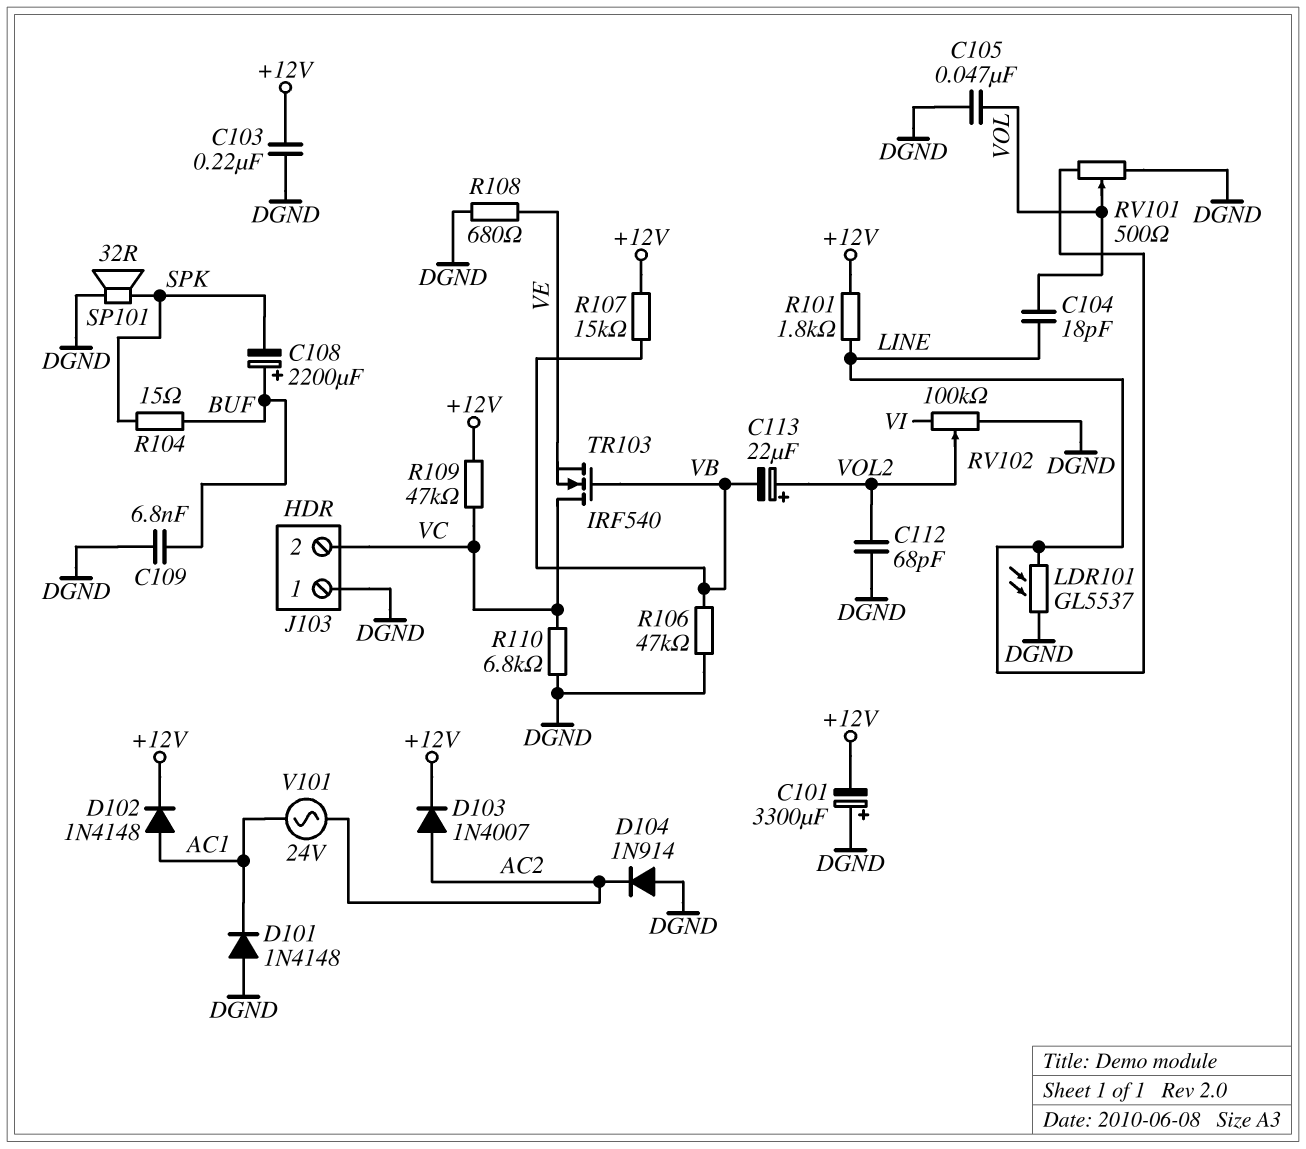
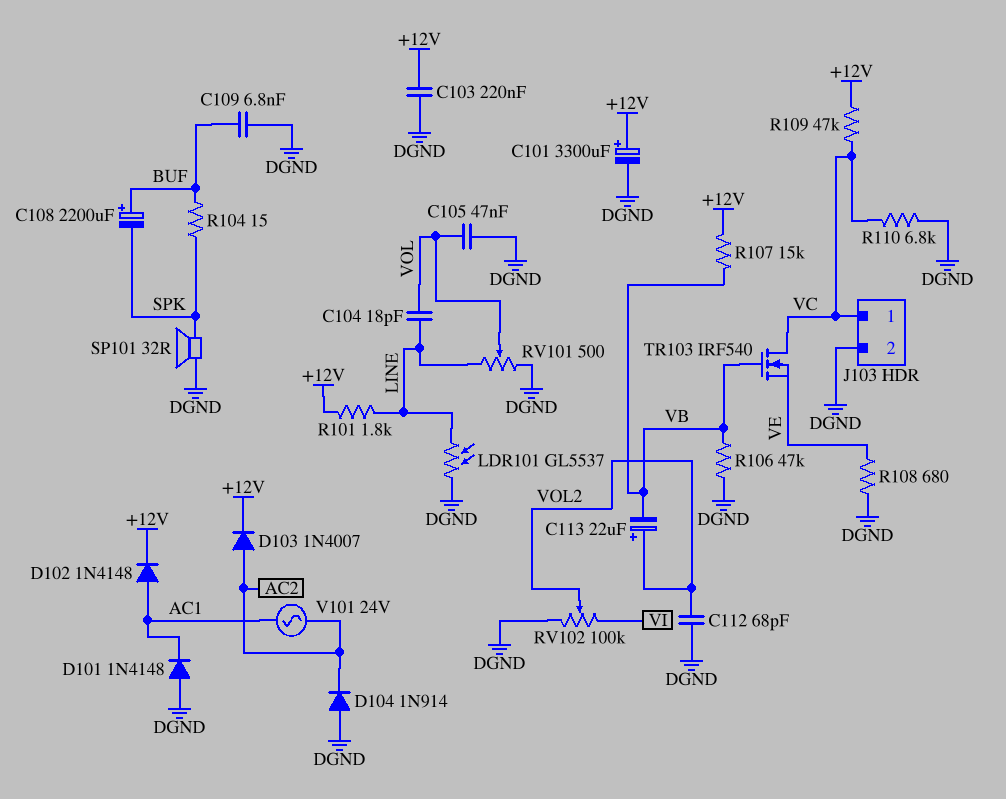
C101: 3300uF (plus DGND, minus +12V) -> 3300uF (plus +12V, minus DGND)
J103 pin 1: DGND -> VC
J103 pin 2: VC -> DGND

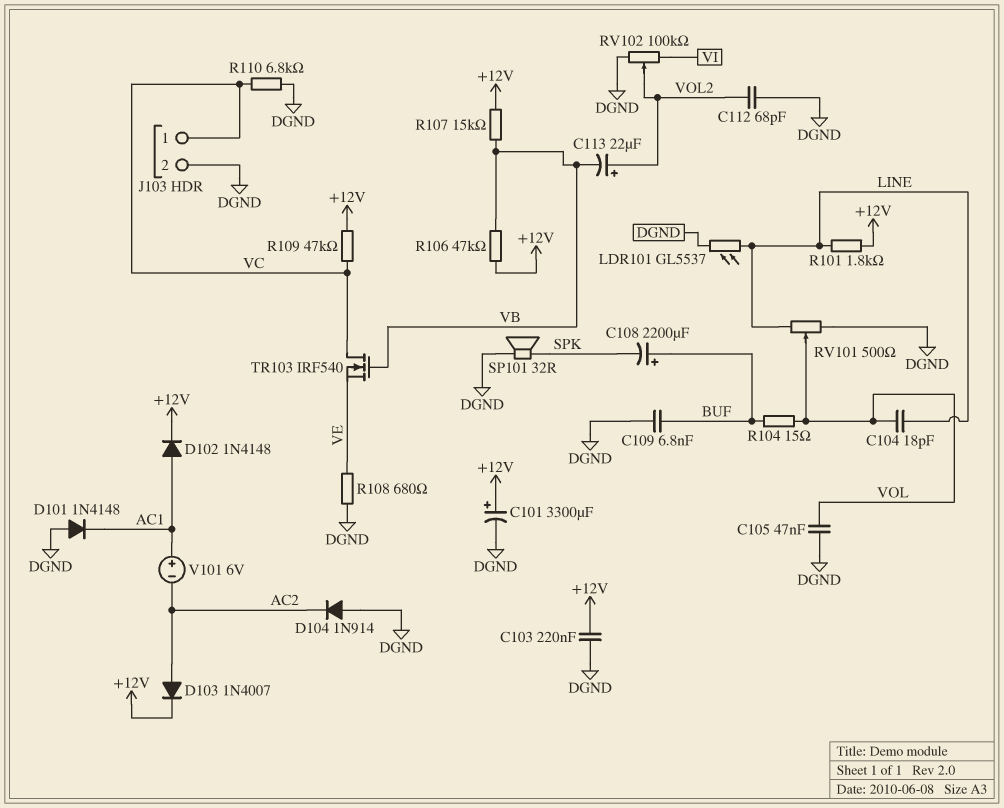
R104: 15 (BUF, SPK) -> 15 (BUF, VOL)
R106: 47k (DGND, VB) -> 47k (+12V, VB)
V101: AC 24V (AC1, AC2) -> 6V (plus AC1, minus AC2)

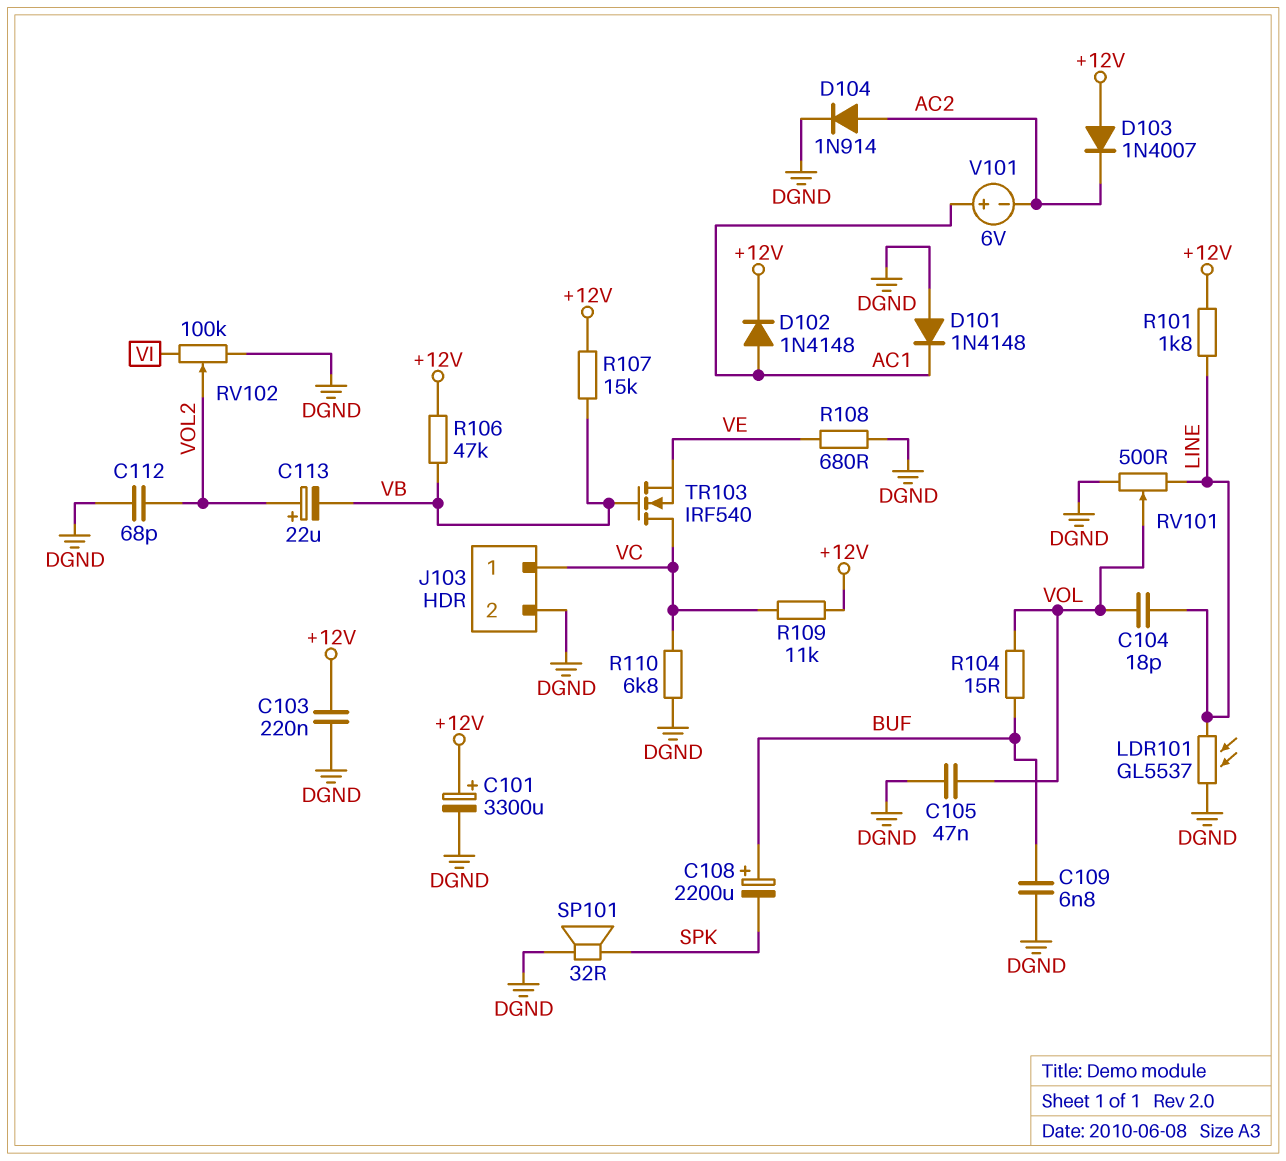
D103: diode 1N4007 (A AC2, K +12V) -> diode 1N4007 (A +12V, K AC2)
D104: diode 1N914 (A DGND, K AC2) -> diode 1N914 (A AC2, K DGND)
R109: 47k (+12V, VC) -> 11k (+12V, VC)

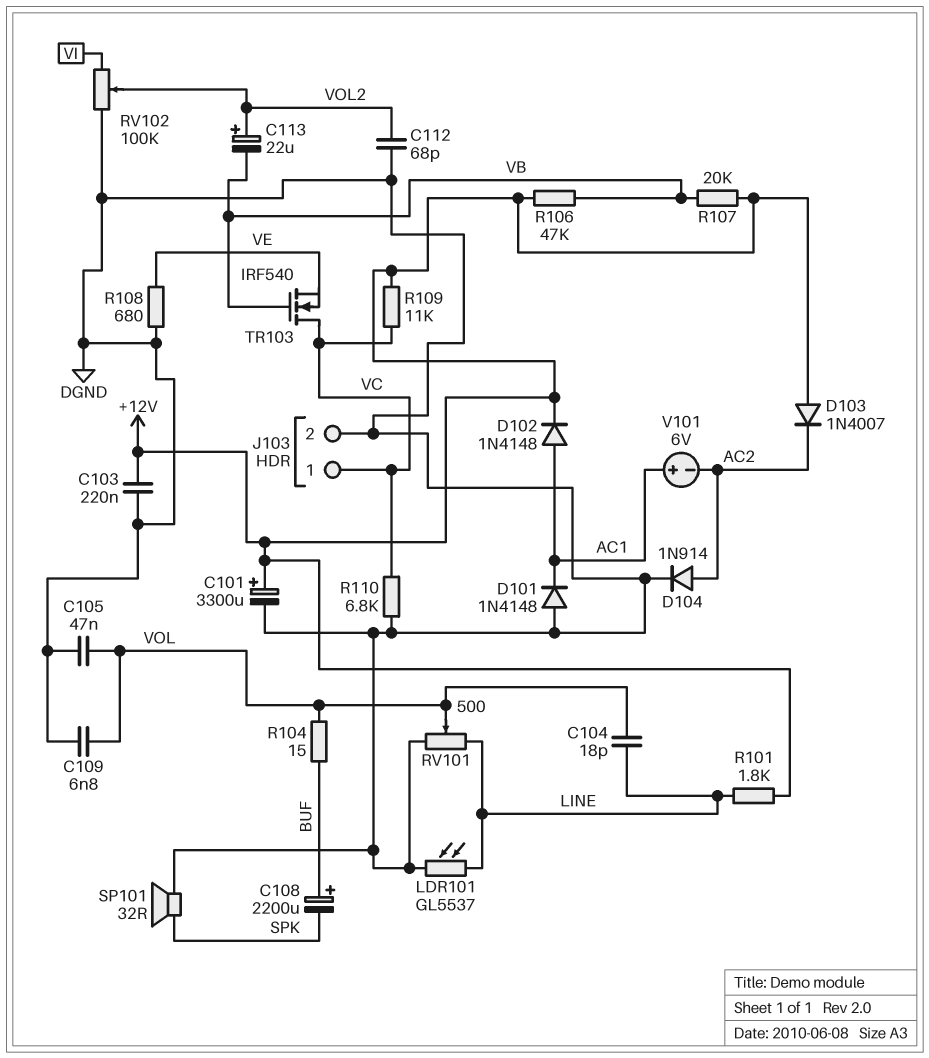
C109: 6.8nF (BUF, DGND) -> 6.8nF (DGND, VOL)
R107: 15k (+12V, VB) -> 20k (+12V, VB)

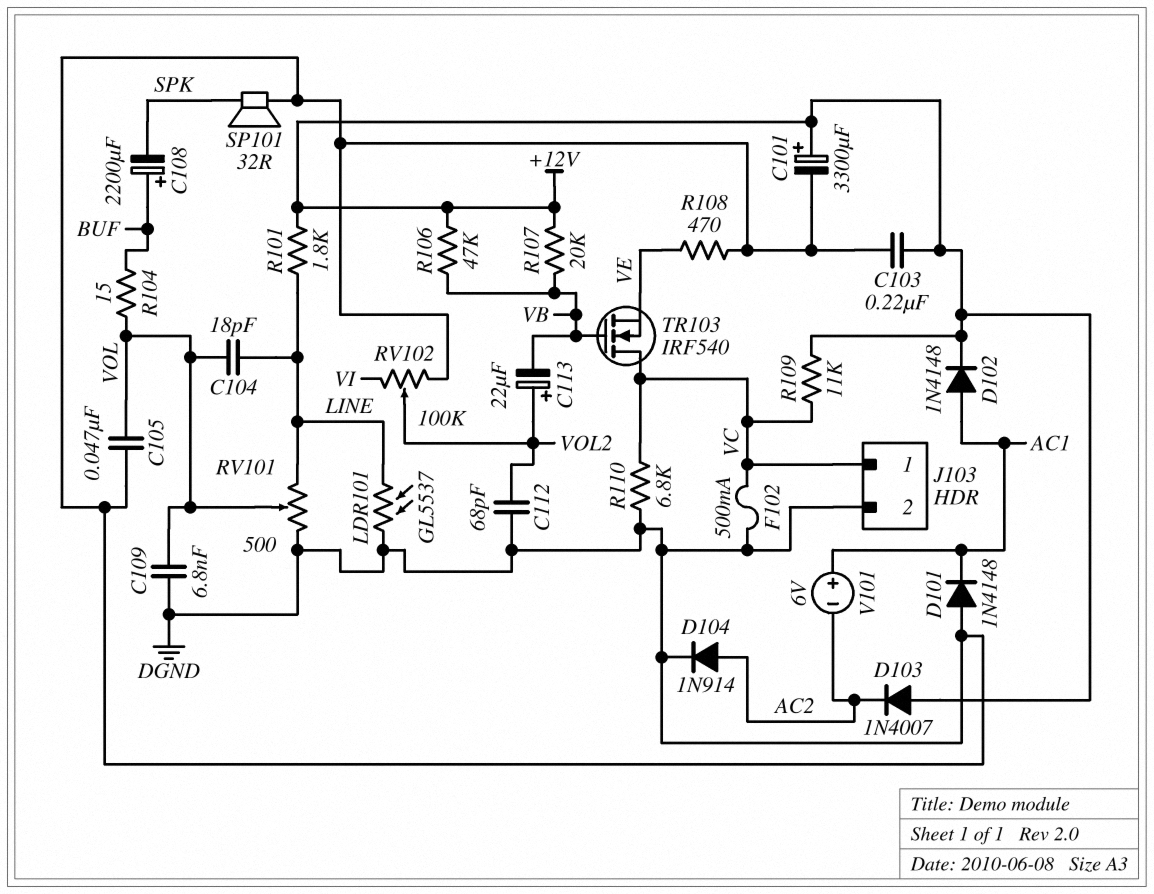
F102: none -> 500mA (DGND, VC)
R108: 680 (DGND, VE) -> 470 (DGND, VE)

